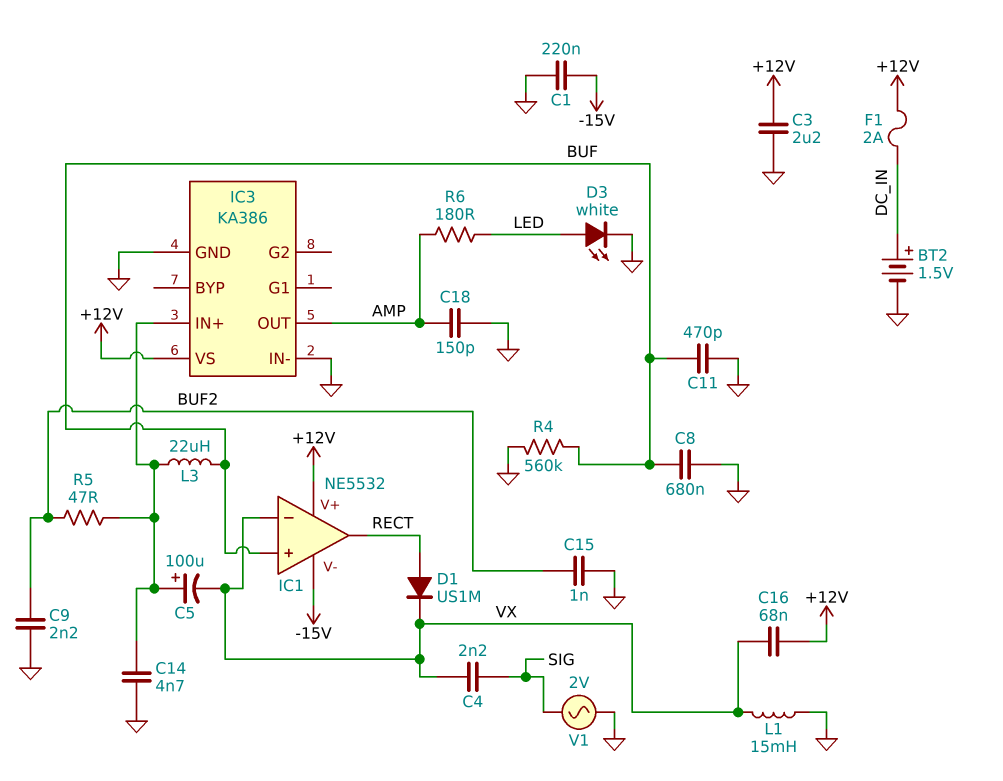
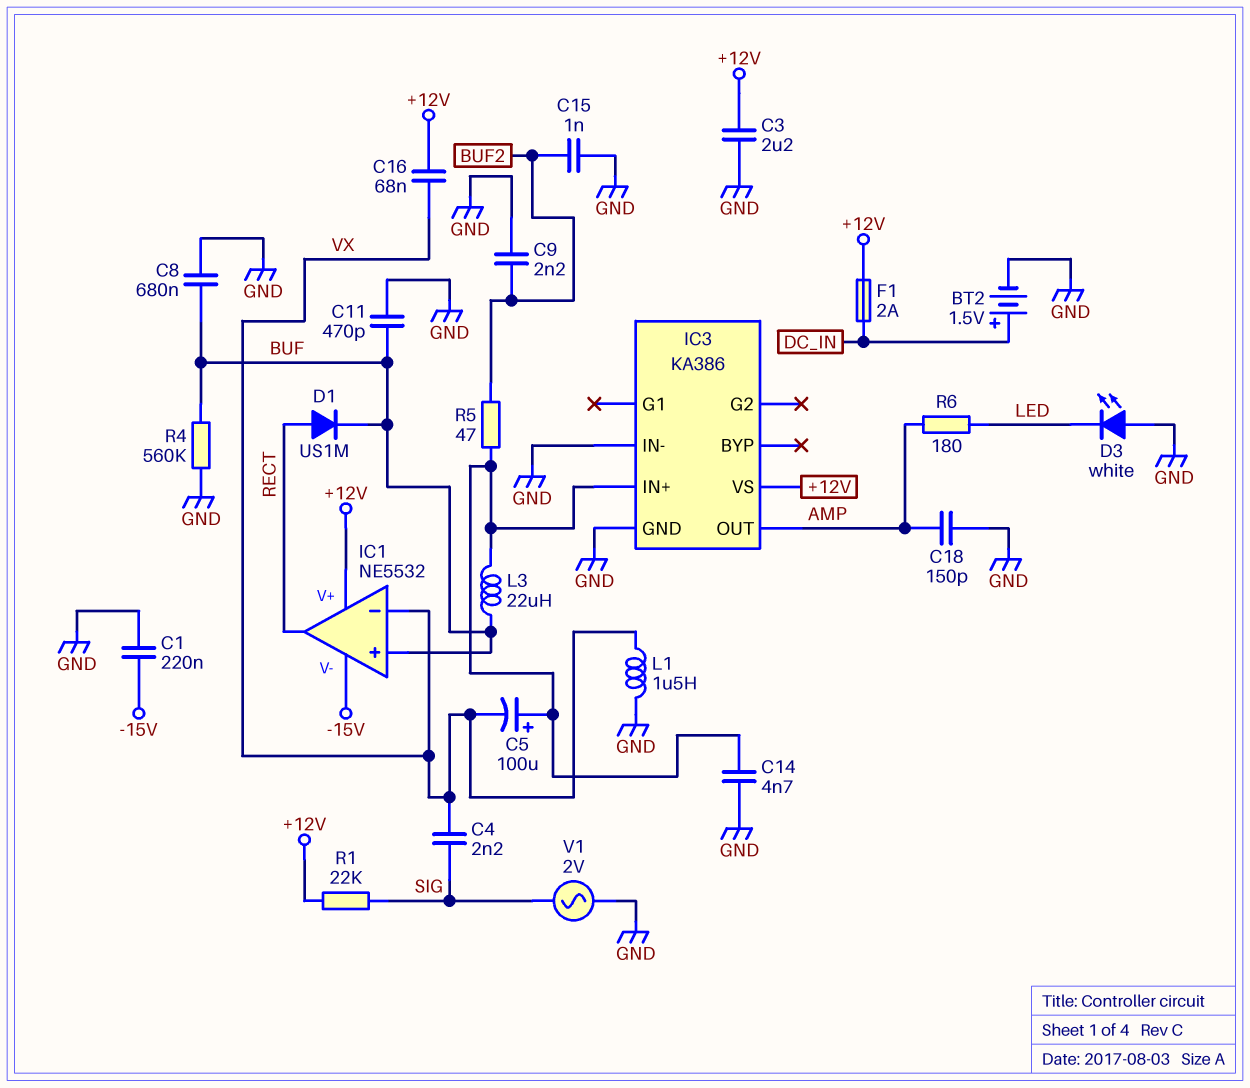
D1: diode US1M (A RECT, K VX) -> diode US1M (A RECT, K BUF)
D3: LED white (A LED, K GND) -> LED white (A GND, K LED)
L1: 15mH (GND, VX) -> 1.5uH (GND, VX)
R1: none -> 22k (+12V, SIG)

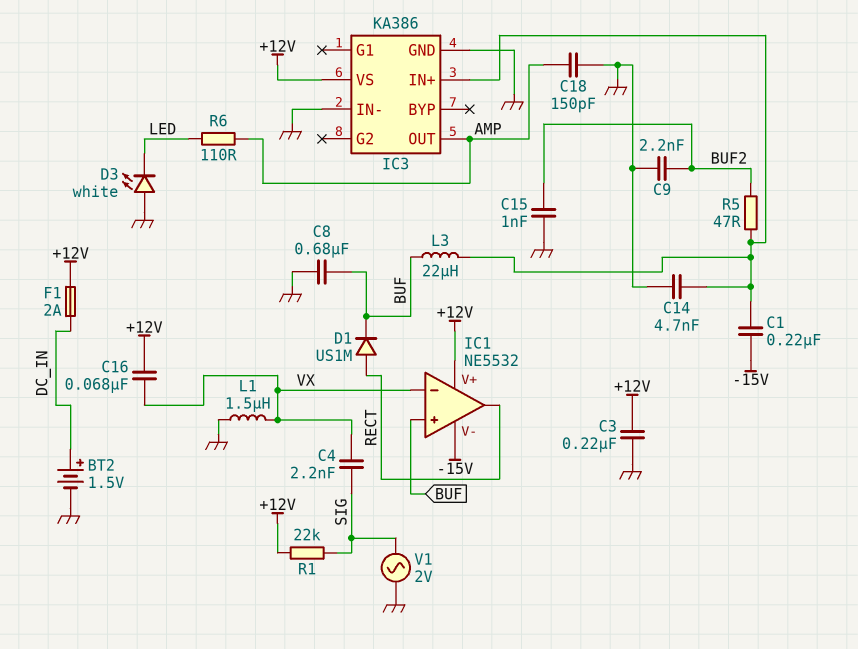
C1: 220nF (-15V, GND) -> 220nF (-15V, IC3/IN+)
C3: 2.2uF (+12V, GND) -> 220nF (+12V, GND)
C5: 100uF (plus IC3/IN+, minus VX) -> none
C11: 470pF (BUF, GND) -> none
R4: 560k (BUF, GND) -> none
R6: 180 (AMP, LED) -> 110 (AMP, LED)

